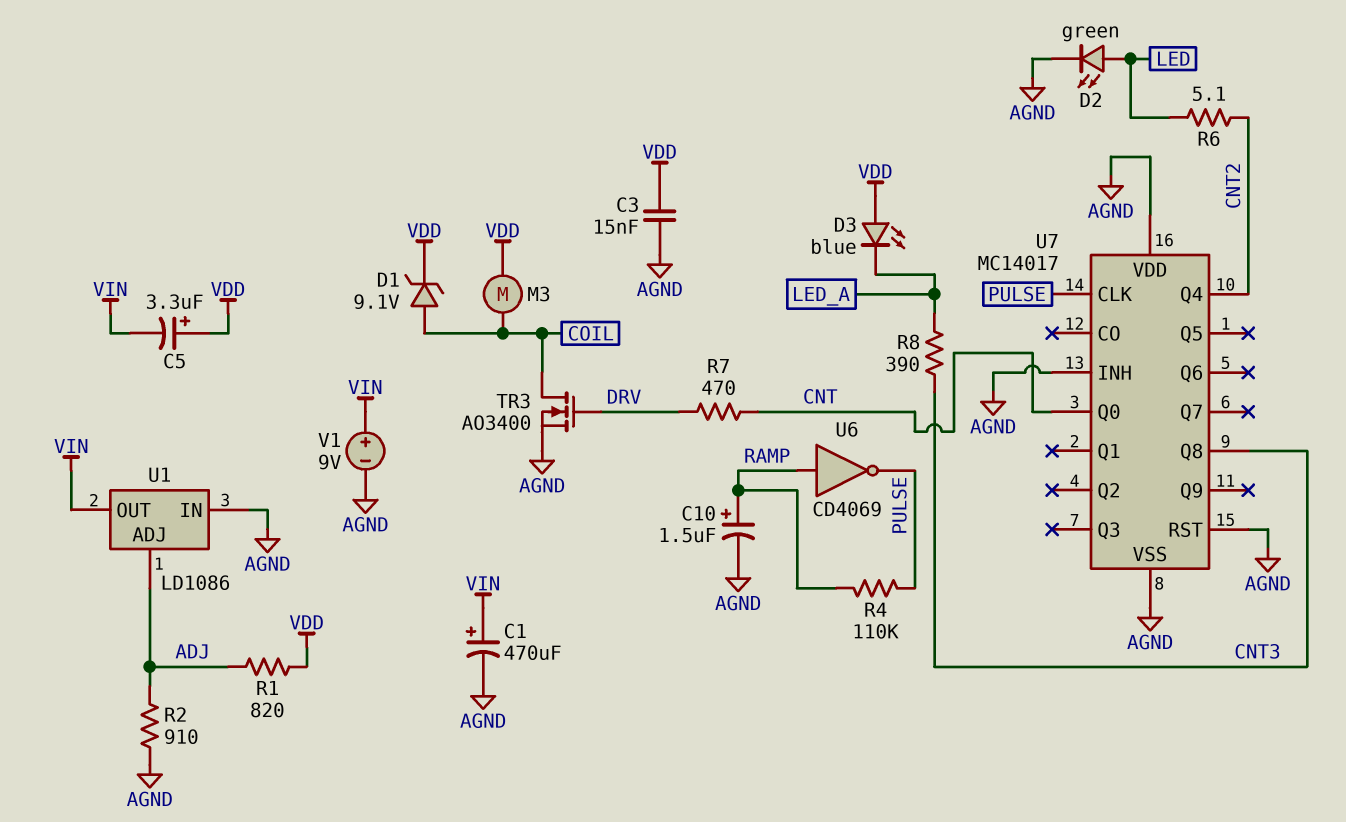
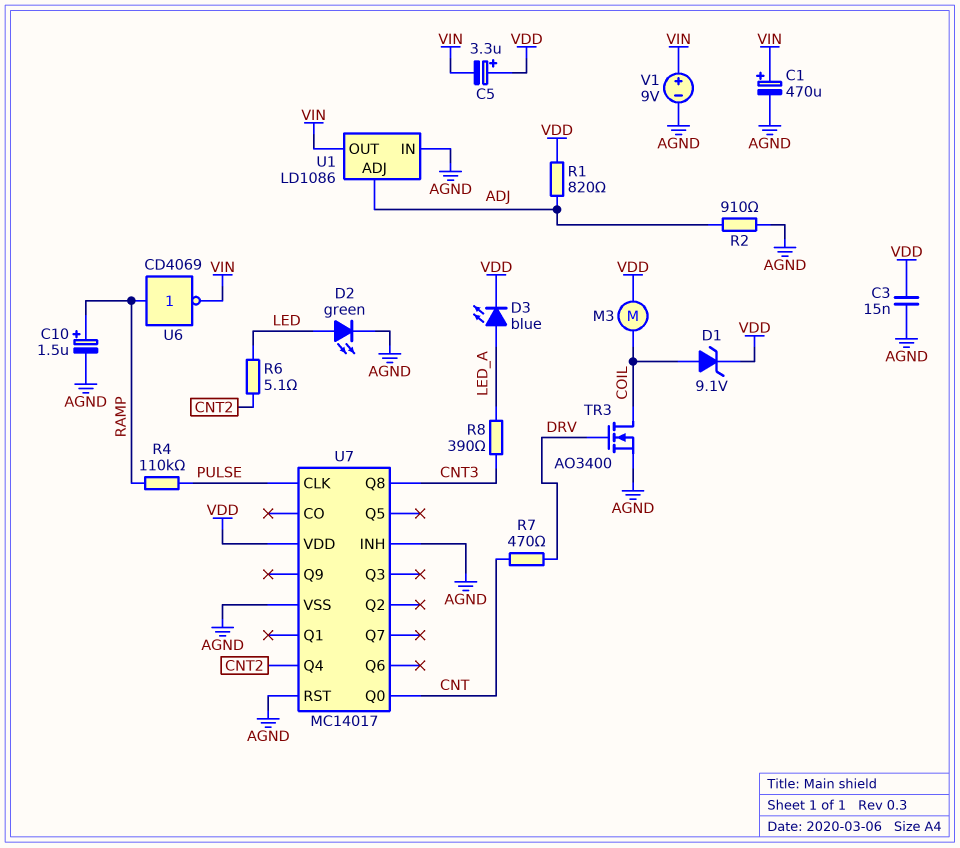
D3: LED blue (A VDD, K LED_A) -> LED blue (A LED_A, K VDD)
U6: NOT CD4069 (in RAMP, out PULSE) -> NOT CD4069 (in RAMP, out VIN)
U7 pin VDD: AGND -> VDD

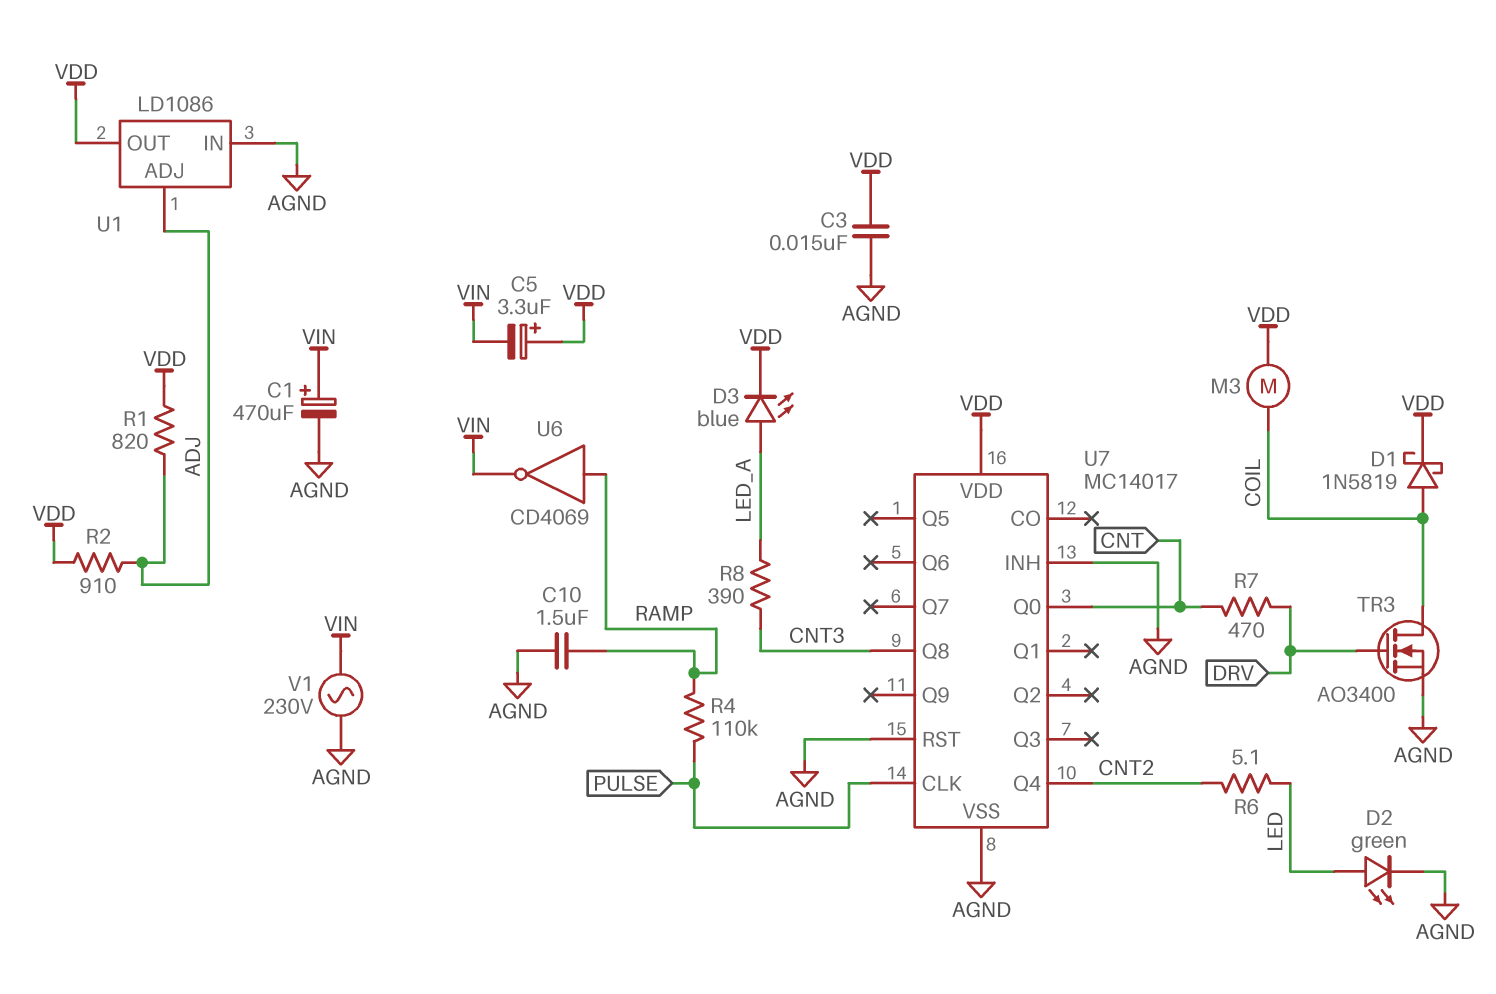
C10: 1.5uF (plus RAMP, minus AGND) -> 1.5uF (AGND, RAMP)
D1: zener 9.1V (A COIL, K VDD) -> schottky 1N5819 (A COIL, K VDD)
R2: 910 (ADJ, AGND) -> 910 (ADJ, VDD)
U1 pin OUT: VIN -> VDD
V1: 9V (plus VIN, minus AGND) -> AC 230V (AGND, VIN)

